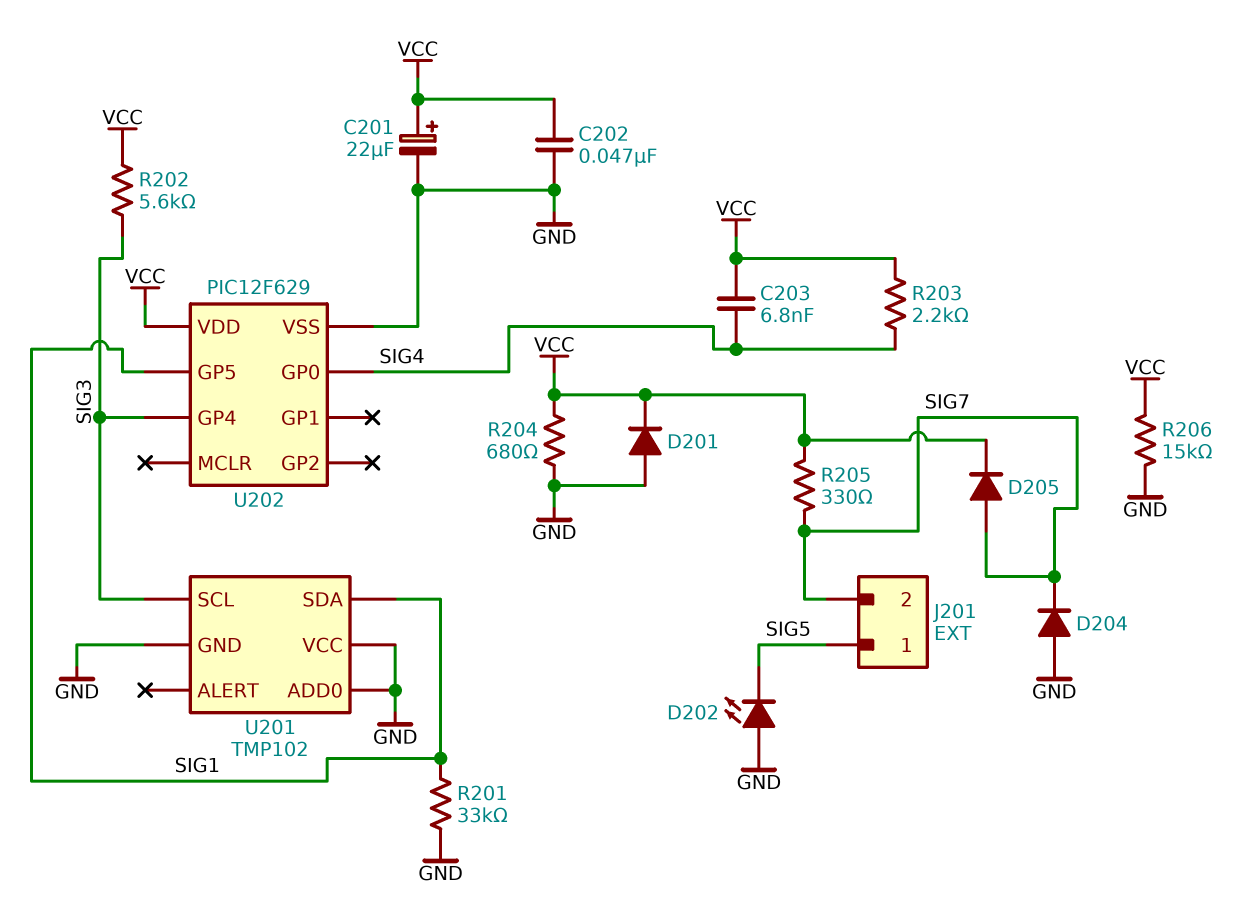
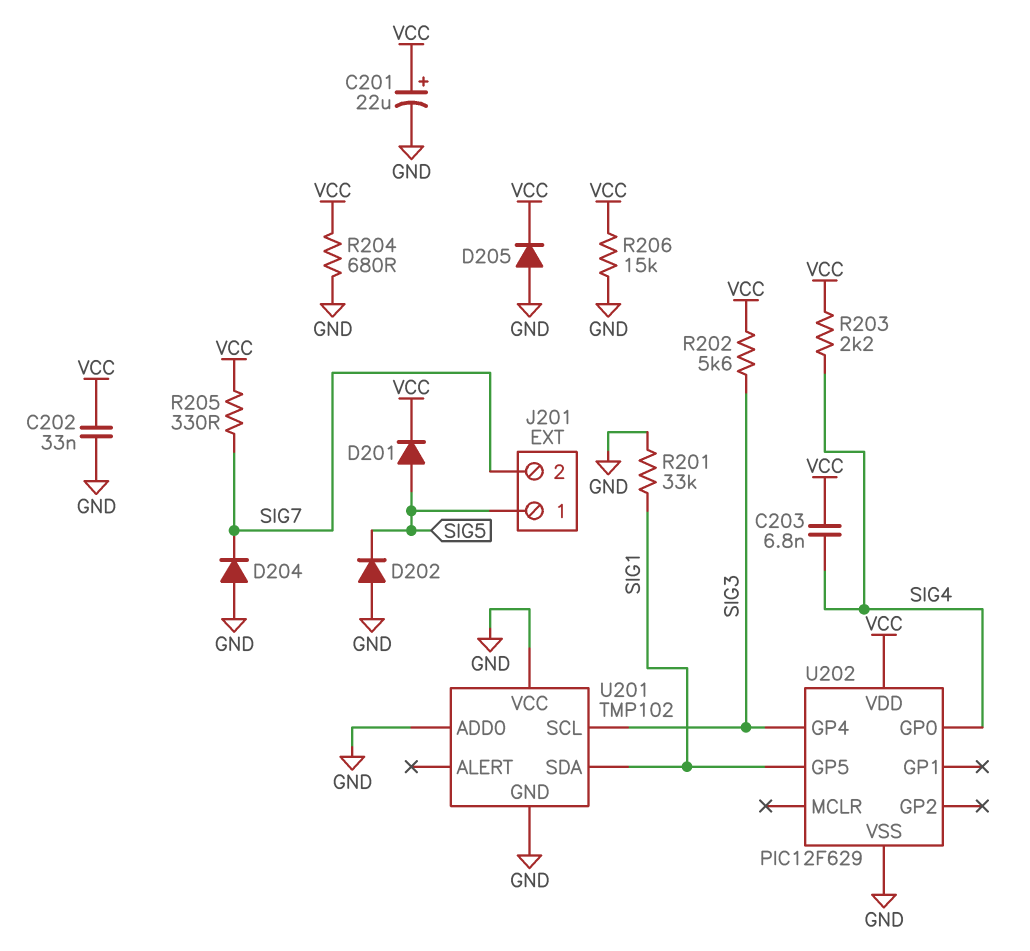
C202: 47nF (GND, VCC) -> 33nF (GND, VCC)
D201: diode (A GND, K VCC) -> diode (A SIG5, K VCC)
D202: LED (A GND, K SIG5) -> diode (A GND, K SIG5)
D205: diode (A SIG7, K VCC) -> diode (A GND, K VCC)

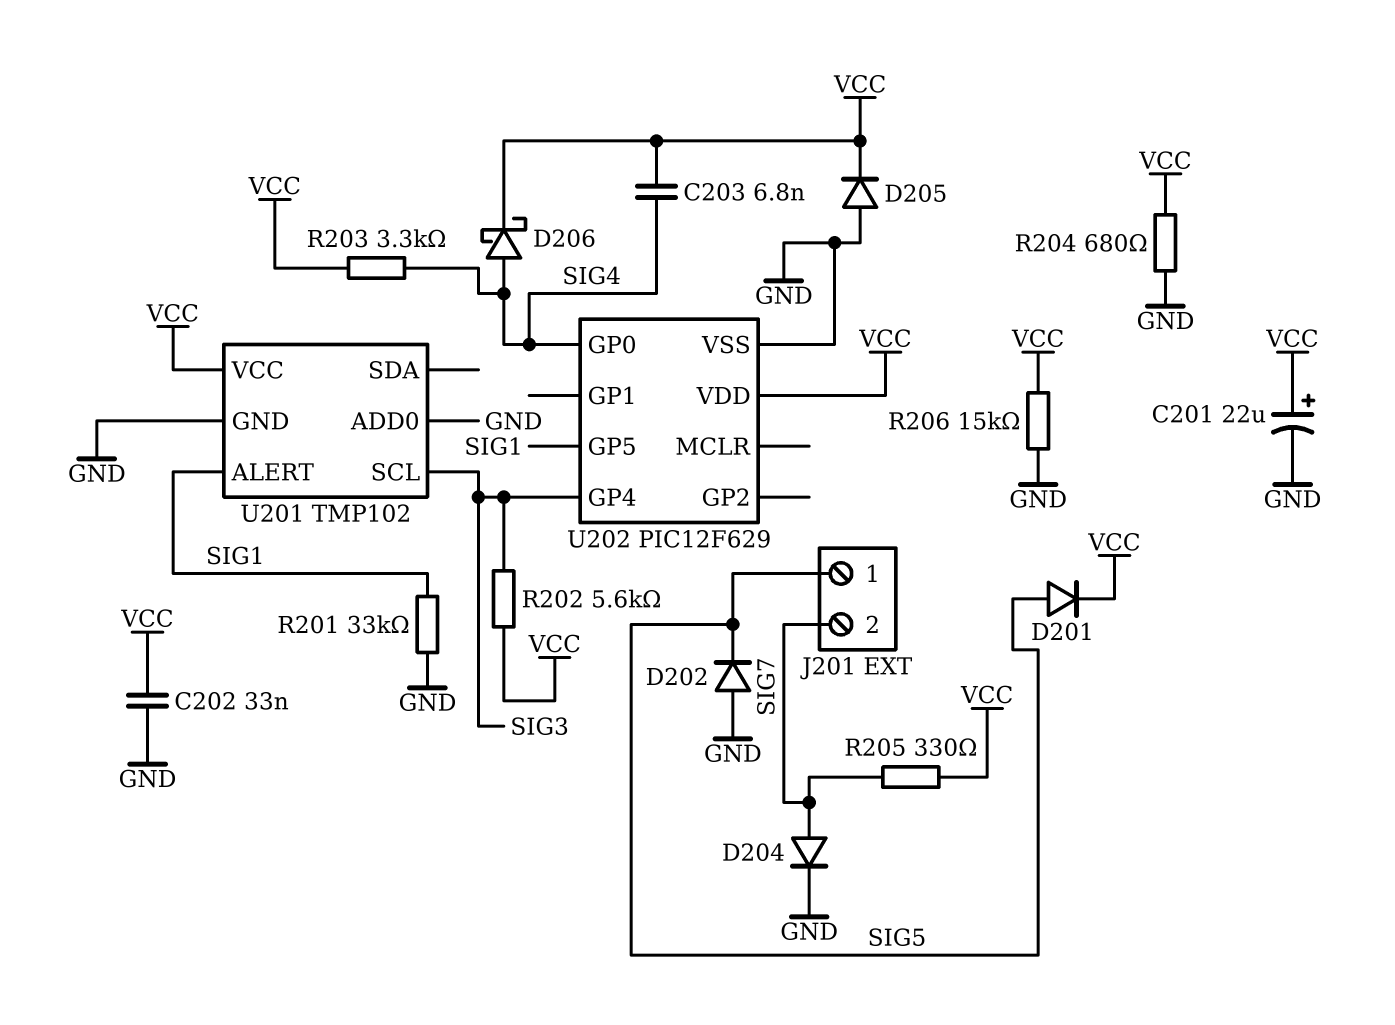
D204: diode (A GND, K SIG7) -> diode (A SIG7, K GND)
D206: none -> schottky (A SIG4, K VCC)
R203: 2.2k (SIG4, VCC) -> 3.3k (SIG4, VCC)
U201 pin ALERT: none -> SIG1
U201 pin SDA: SIG1 -> none
U201 pin VCC: GND -> VCC

